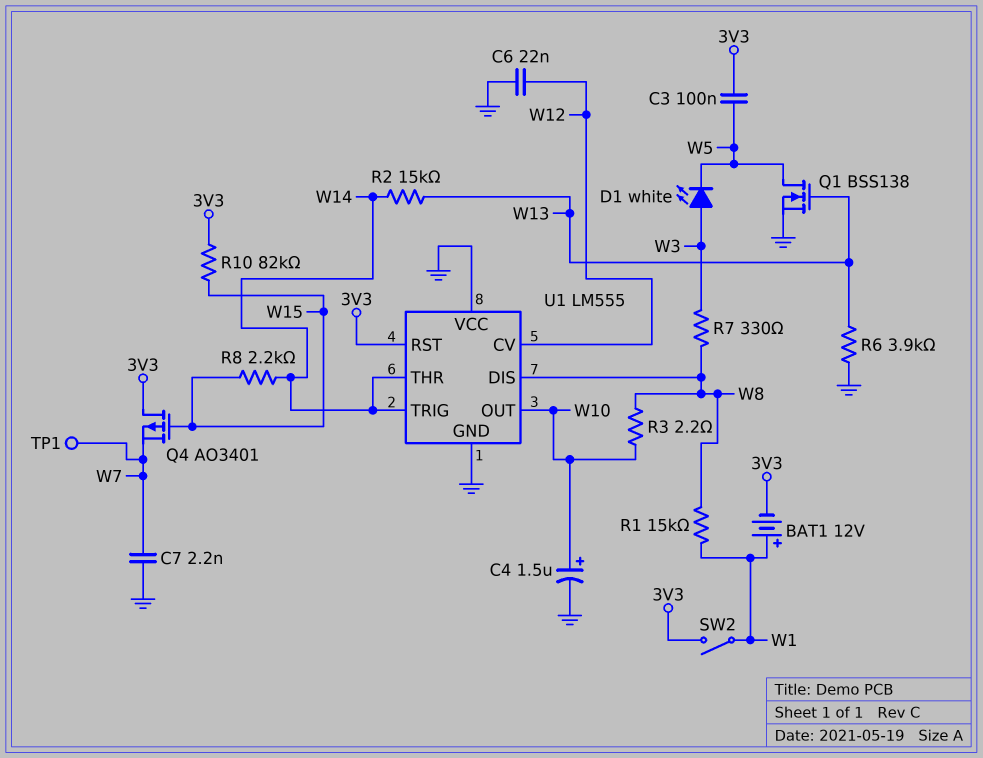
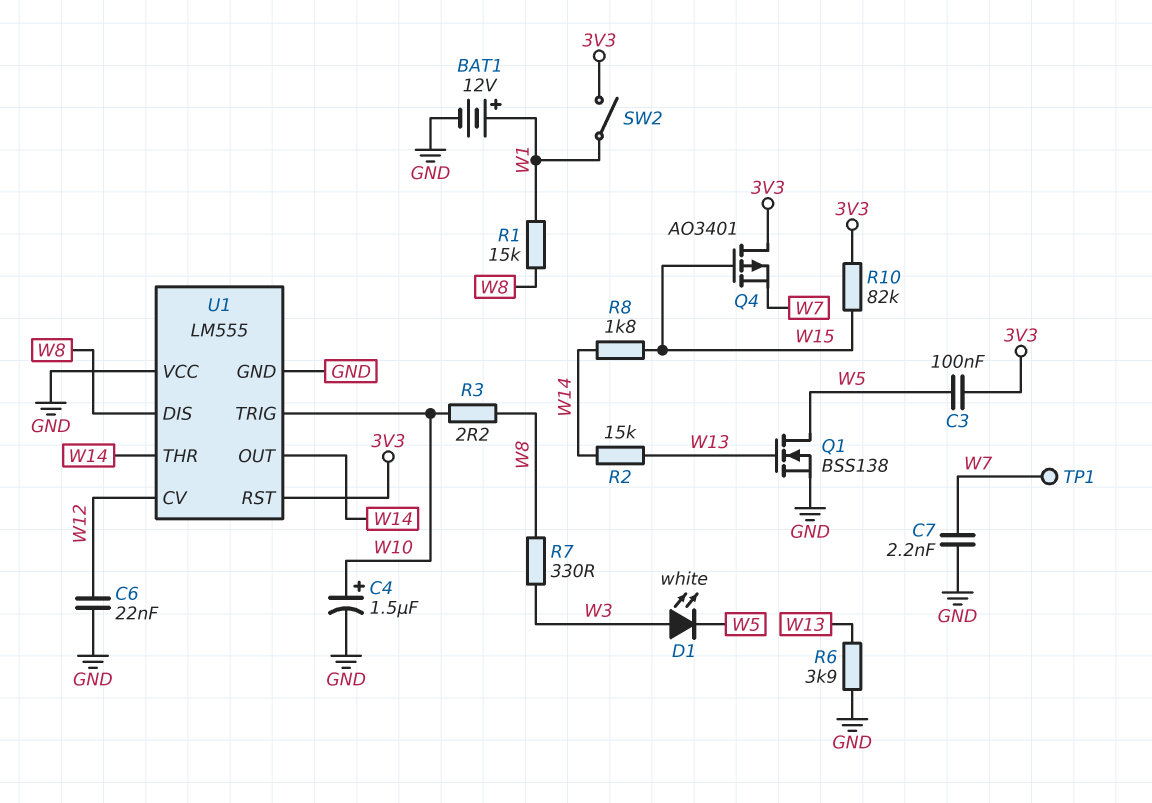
BAT1: 12V (plus W1, minus 3V3) -> 12V (plus W1, minus GND)
R8: 2.2k (W14, W15) -> 1.8k (W14, W15)
U1 pin OUT: W10 -> W14
U1 pin TRIG: W14 -> W10

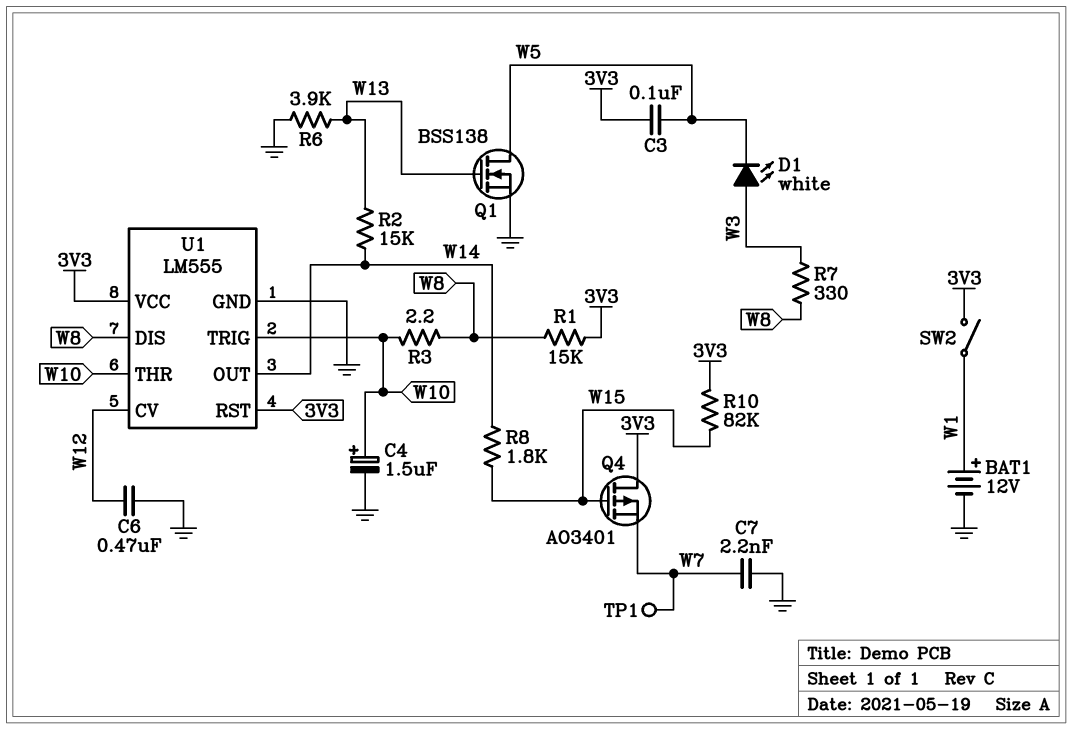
C6: 22nF (GND, W12) -> 470nF (GND, W12)
R1: 15k (W1, W8) -> 15k (3V3, W8)
U1 pin THR: W14 -> W10
U1 pin VCC: GND -> 3V3

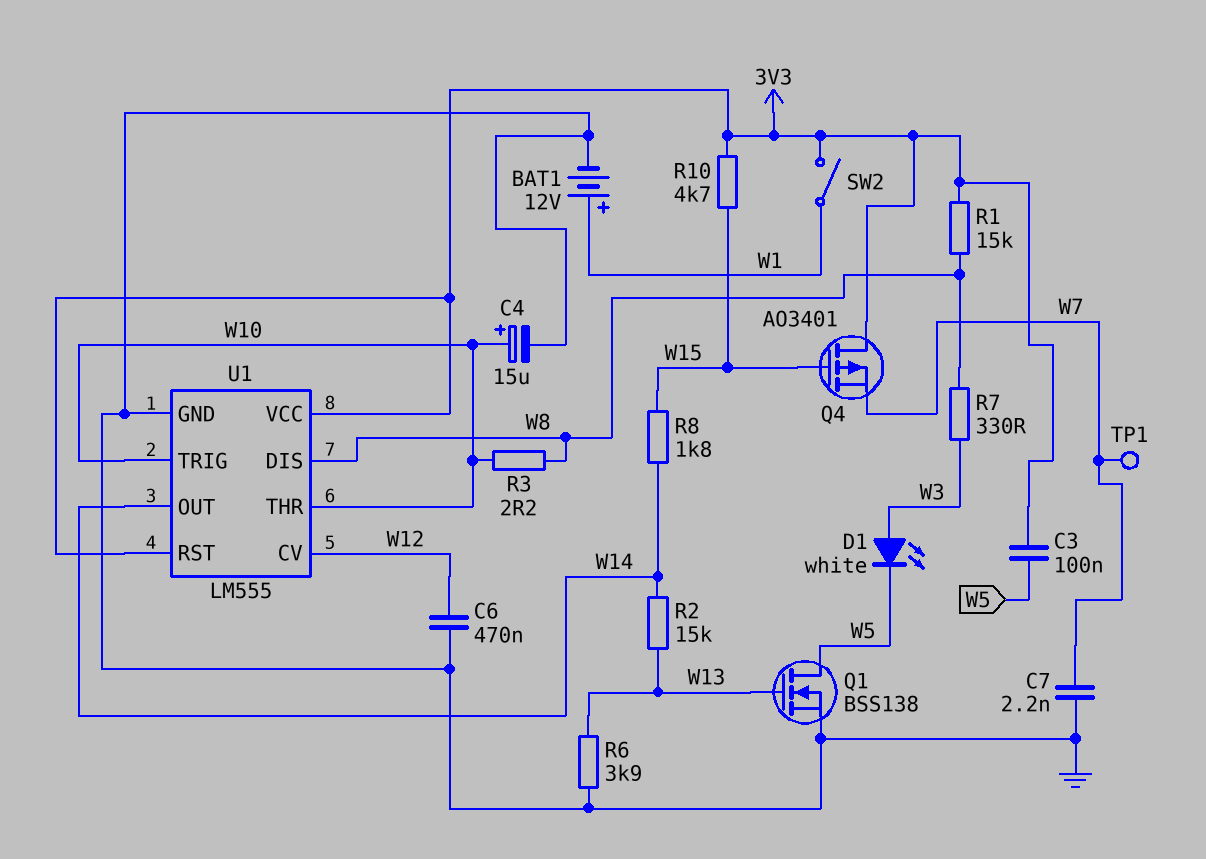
C4: 1.5uF (plus W10, minus GND) -> 15uF (plus W10, minus GND)
R10: 82k (3V3, W15) -> 4.7k (3V3, W15)

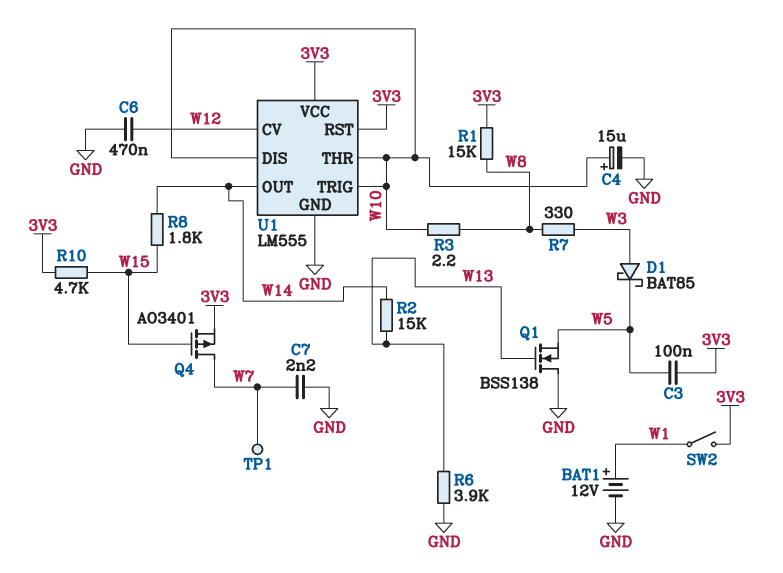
D1: LED white (A W3, K W5) -> schottky BAT85 (A W3, K W5)
Q1: NMOS BSS138 (G W13, D W5, S GND) -> NMOS BSS138 (G W13, D GND, S W5)
Q4: PMOS AO3401 (G W15, D 3V3, S W7) -> PMOS AO3401 (G W15, D W7, S 3V3)
U1 pin DIS: W8 -> W10

